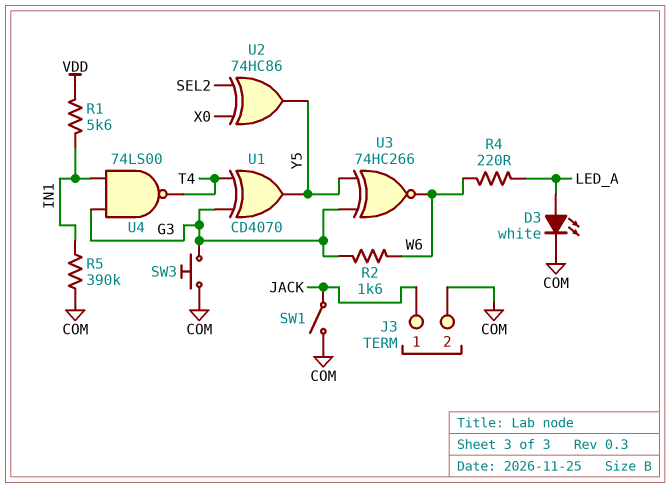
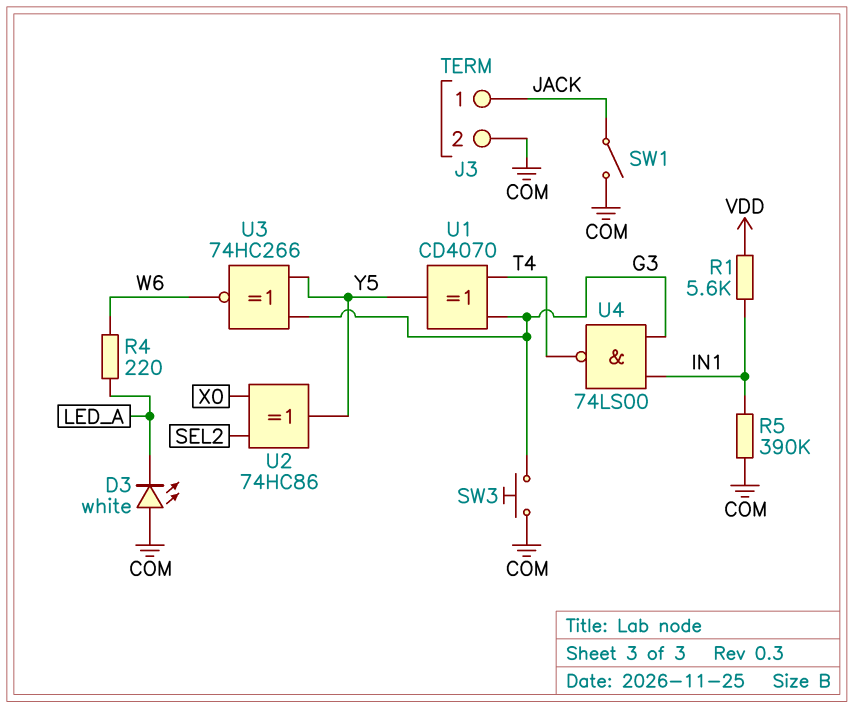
D3: LED white (A LED_A, K COM) -> LED white (A COM, K LED_A)
R2: 1.6k (G3, W6) -> none

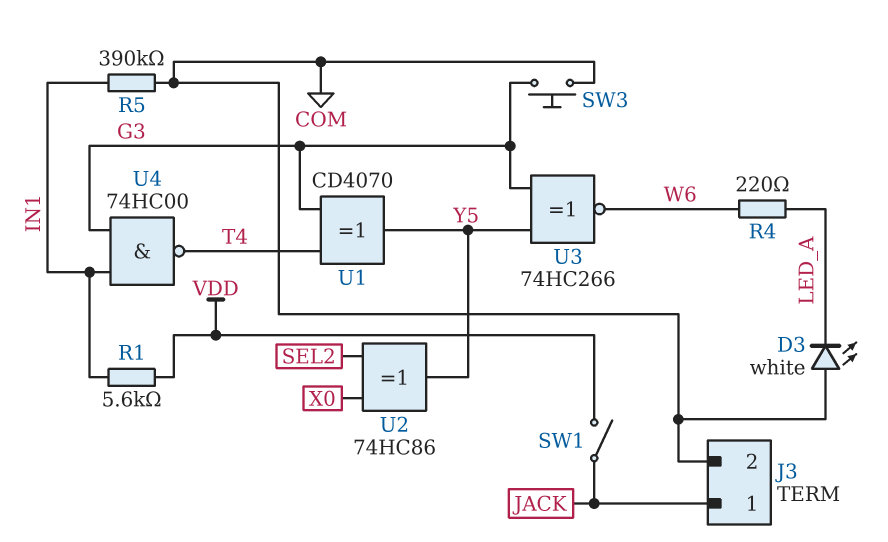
SW1: switch (COM, JACK) -> switch (JACK, VDD)
U4: NAND 74LS00 (in G3, in IN1, out T4) -> NAND 74HC00 (in G3, in IN1, out T4)

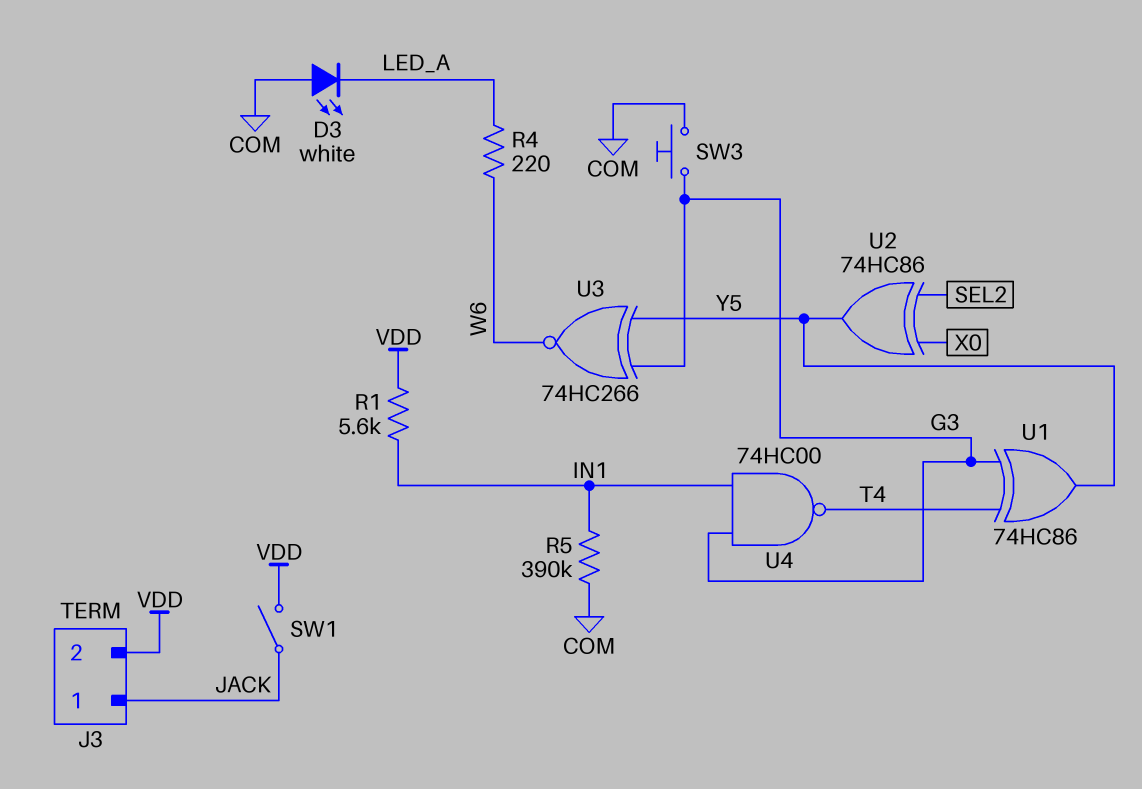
J3 pin 2: COM -> VDD
U1: XOR CD4070 (in G3, in T4, out Y5) -> XOR 74HC86 (in G3, in T4, out Y5)

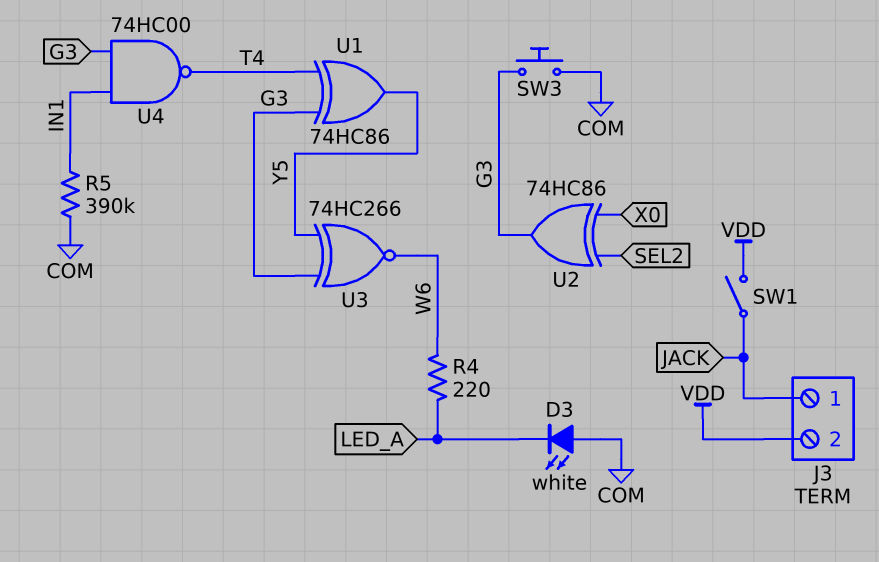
R1: 5.6k (IN1, VDD) -> none
U2: XOR 74HC86 (in SEL2, in X0, out Y5) -> XOR 74HC86 (in SEL2, in X0, out G3)

